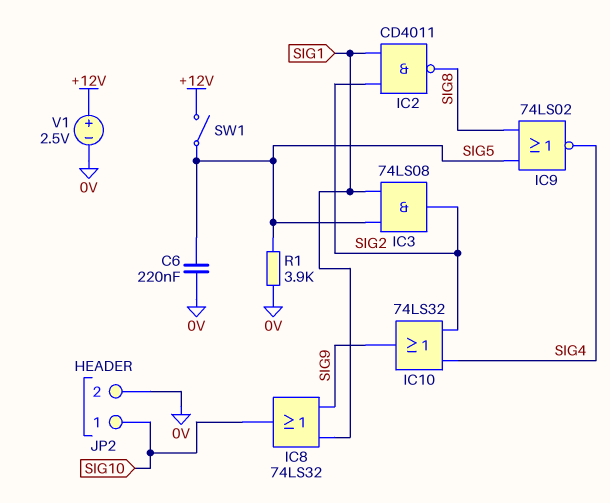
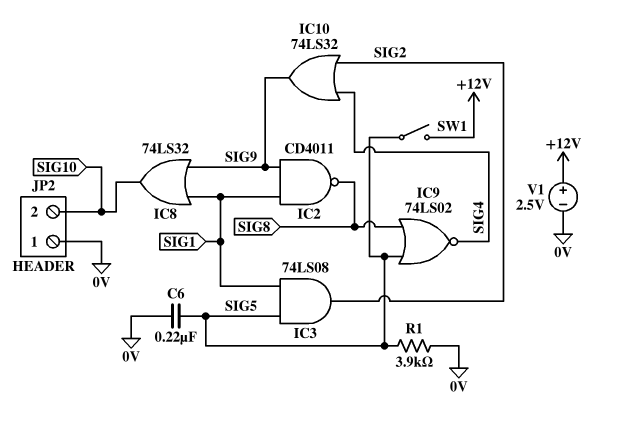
IC2: NAND CD4011 (in SIG1, in SIG2, out SIG8) -> NAND CD4011 (in SIG1, in SIG9, out SIG8)
JP2 pin 1: SIG10 -> 0V
JP2 pin 2: 0V -> SIG10

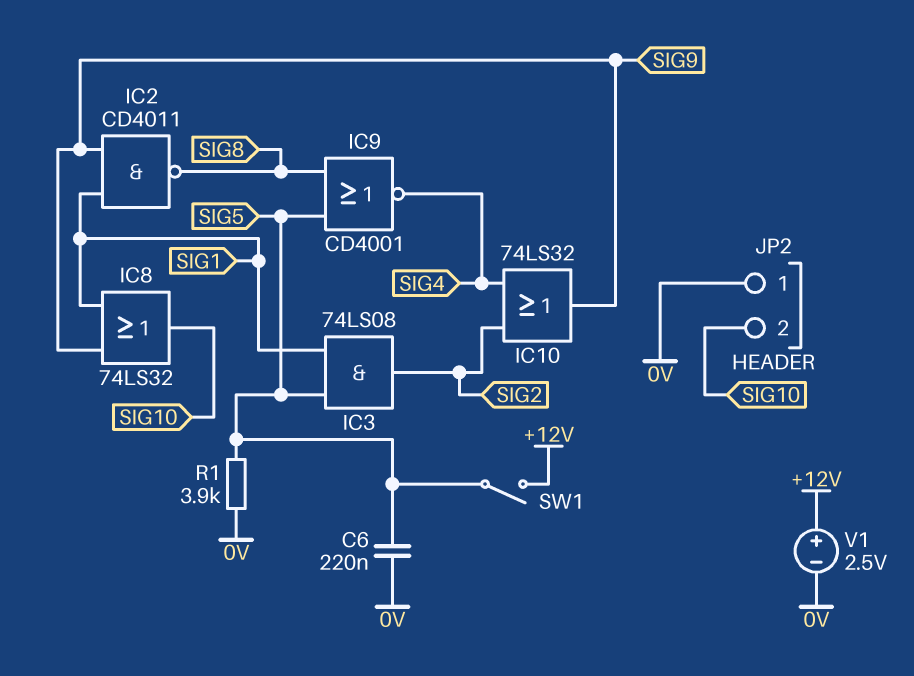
IC9: NOR 74LS02 (in SIG5, in SIG8, out SIG4) -> NOR CD4001 (in SIG5, in SIG8, out SIG4)

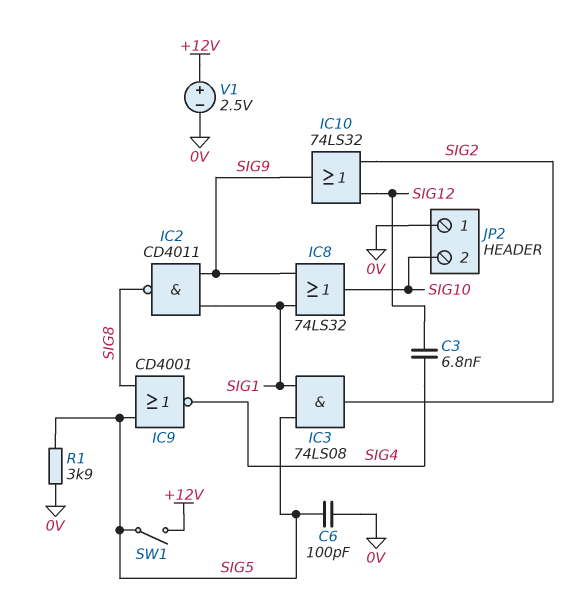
C3: none -> 6.8nF (SIG4, SIG12)
C6: 220nF (0V, SIG5) -> 100pF (0V, SIG5)
IC10: OR 74LS32 (in SIG2, in SIG4, out SIG9) -> OR 74LS32 (in SIG2, in SIG12, out SIG9)

